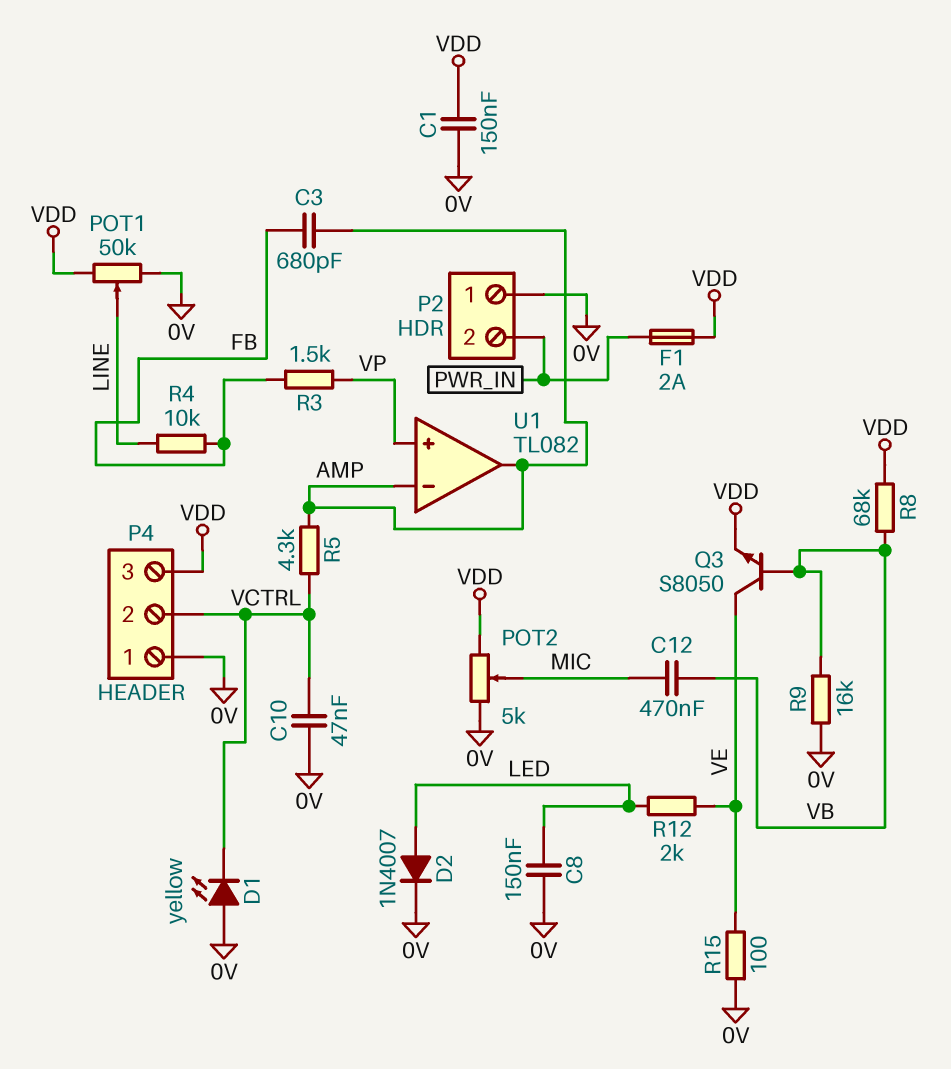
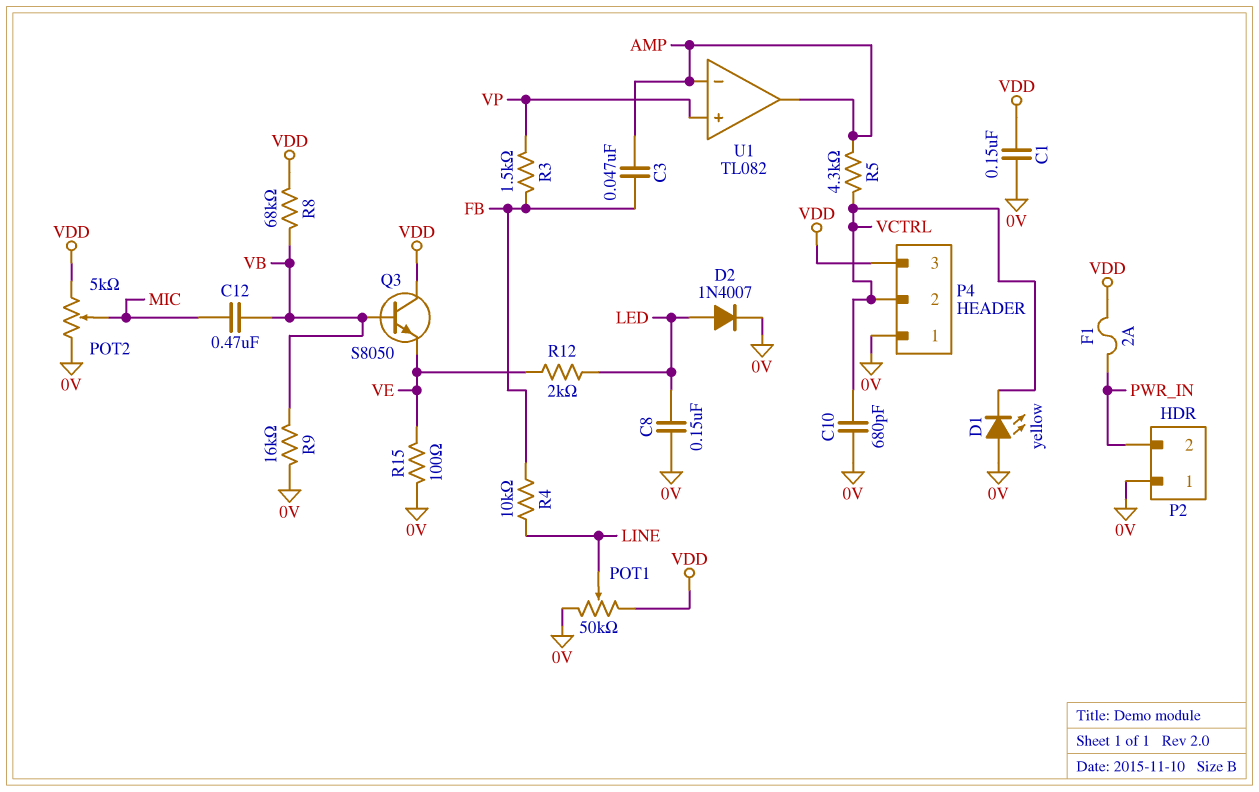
C3: 680pF (AMP, FB) -> 47nF (AMP, FB)
C10: 47nF (0V, VCTRL) -> 680pF (0V, VCTRL)
Q3: NPN S8050 (B VB, C VE, E VDD) -> NPN S8050 (B VB, C VDD, E VE)

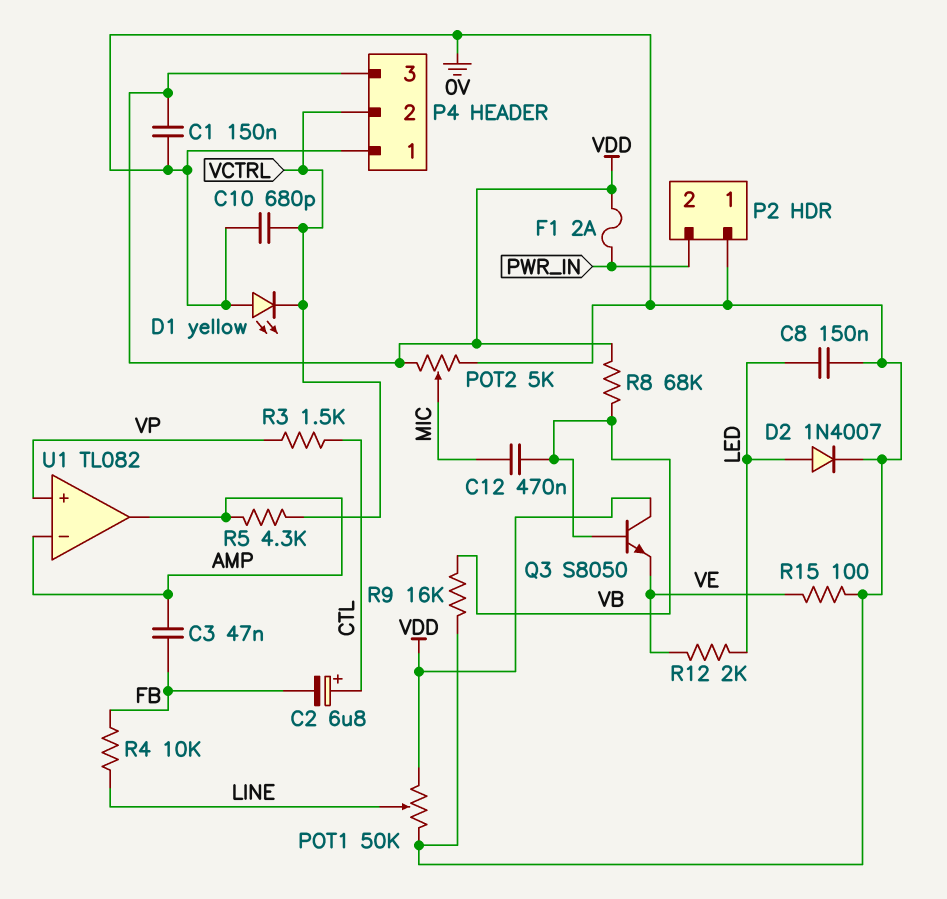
C2: none -> 6.8uF (plus CTL, minus FB)
R3: 1.5k (FB, VP) -> 1.5k (CTL, VP)

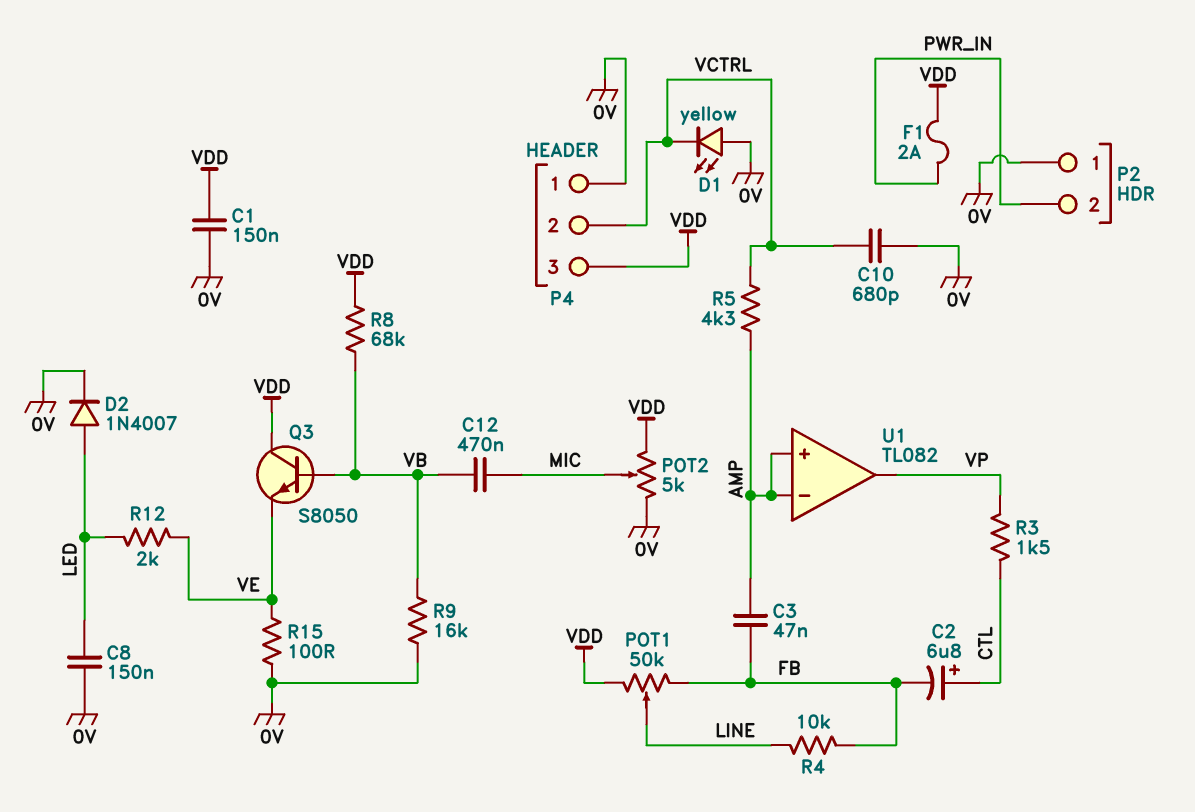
POT1: 50k (0V, VDD, wiper LINE) -> 50k (FB, VDD, wiper LINE)
U1 pin in+: VP -> AMP
U1 pin out: AMP -> VP

